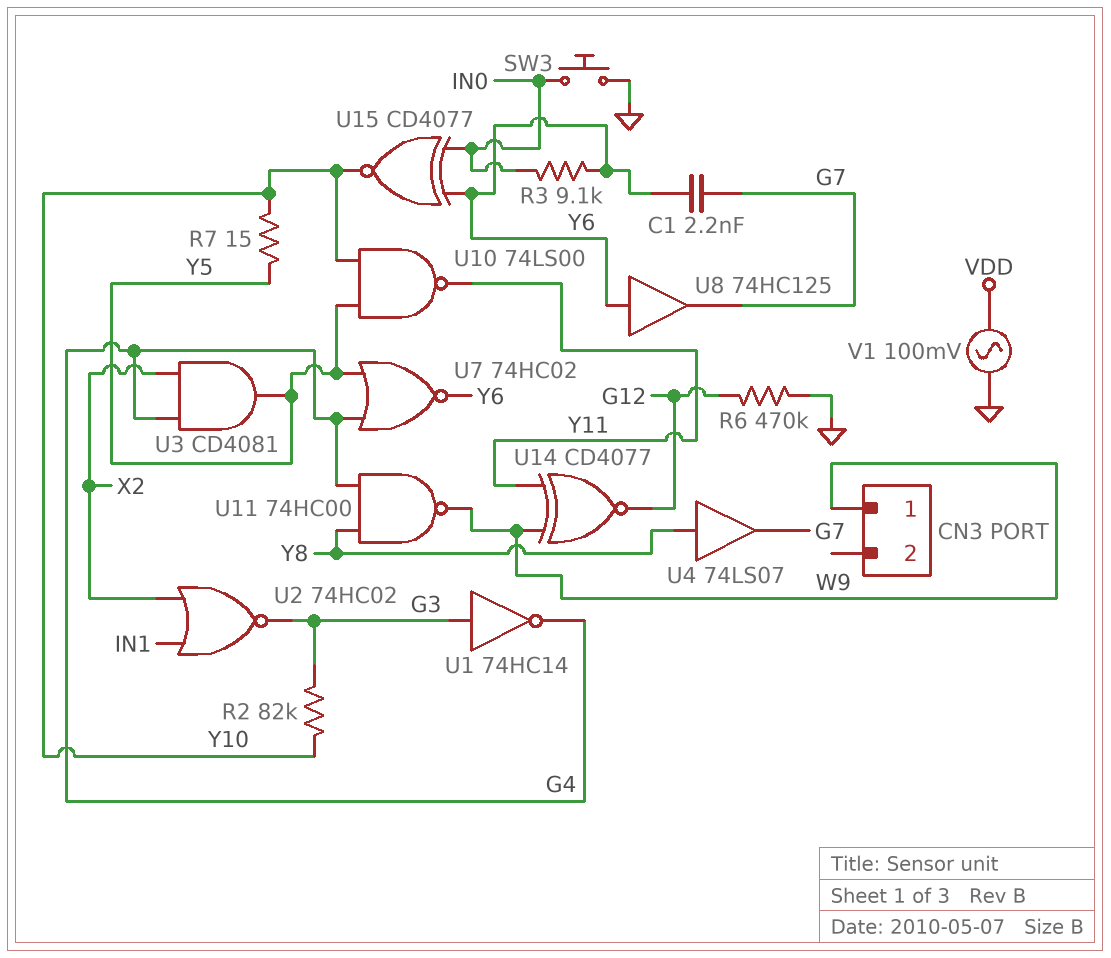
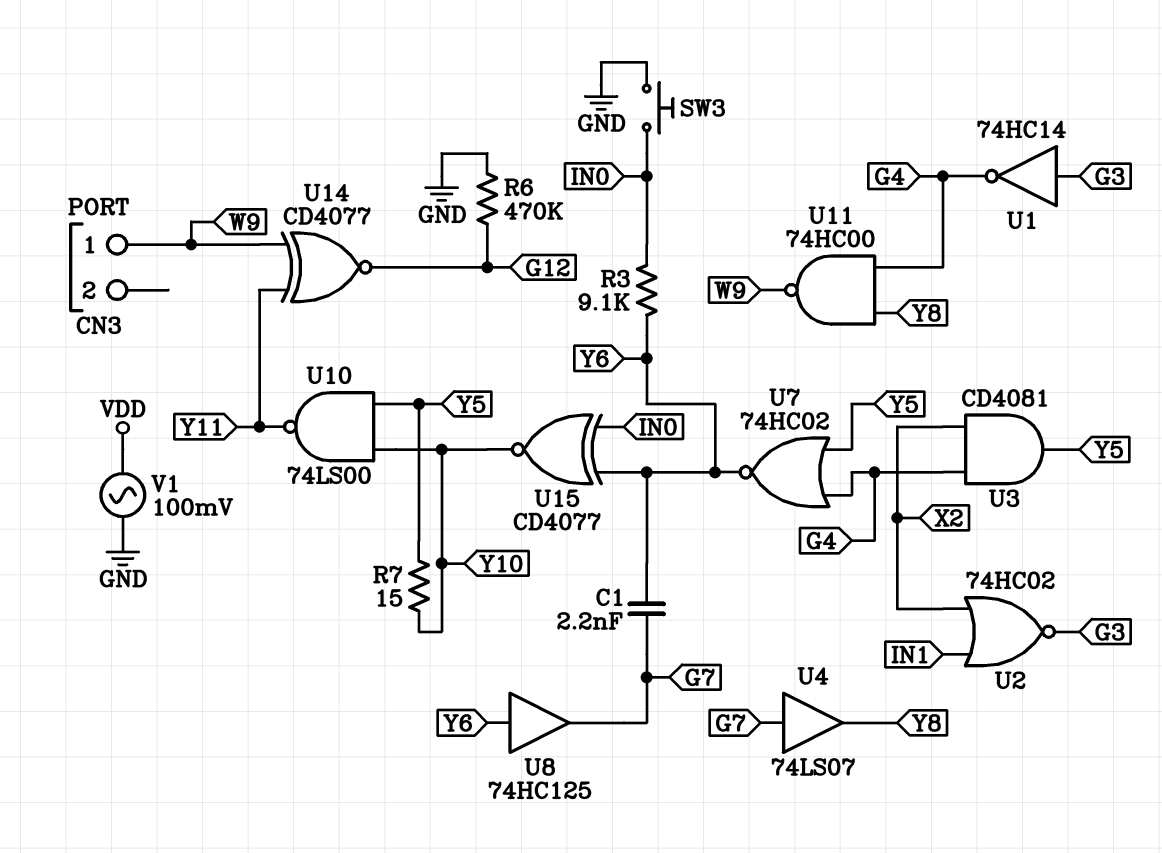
R2: 82k (G3, Y10) -> none
U4: buffer 74LS07 (in Y8, out G7) -> buffer 74LS07 (in G7, out Y8)

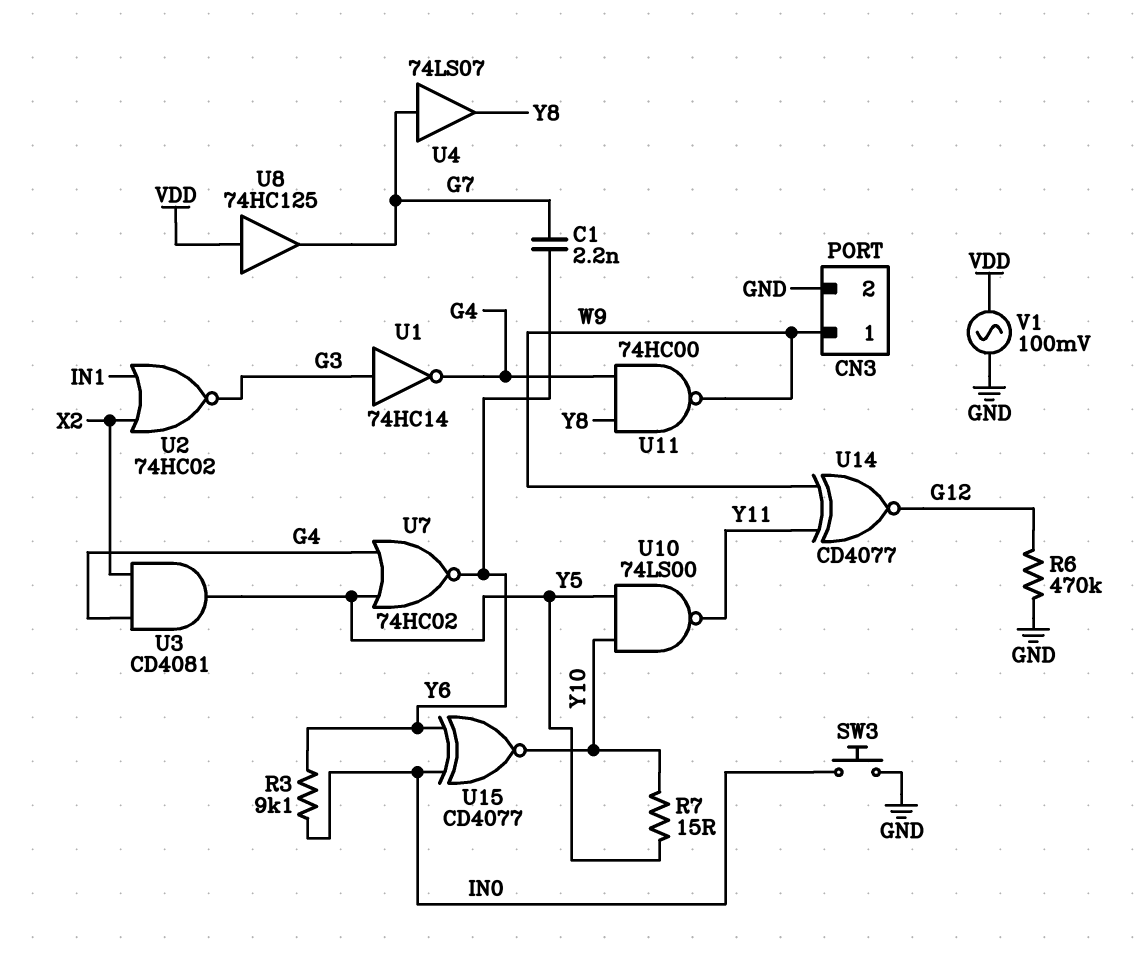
CN3 pin 2: none -> GND
U8: buffer 74HC125 (in Y6, out G7) -> buffer 74HC125 (in VDD, out G7)

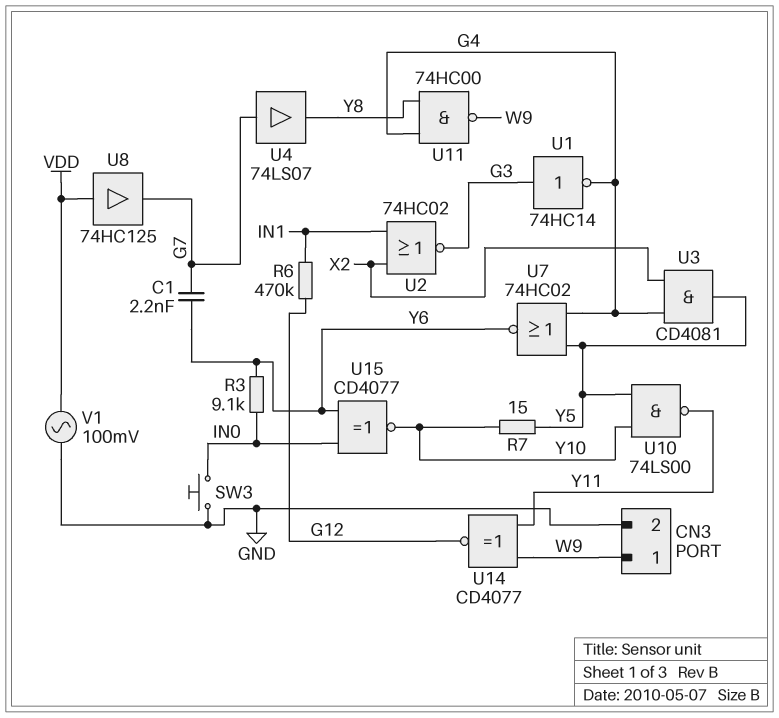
R6: 470k (G12, GND) -> 470k (G12, IN1)

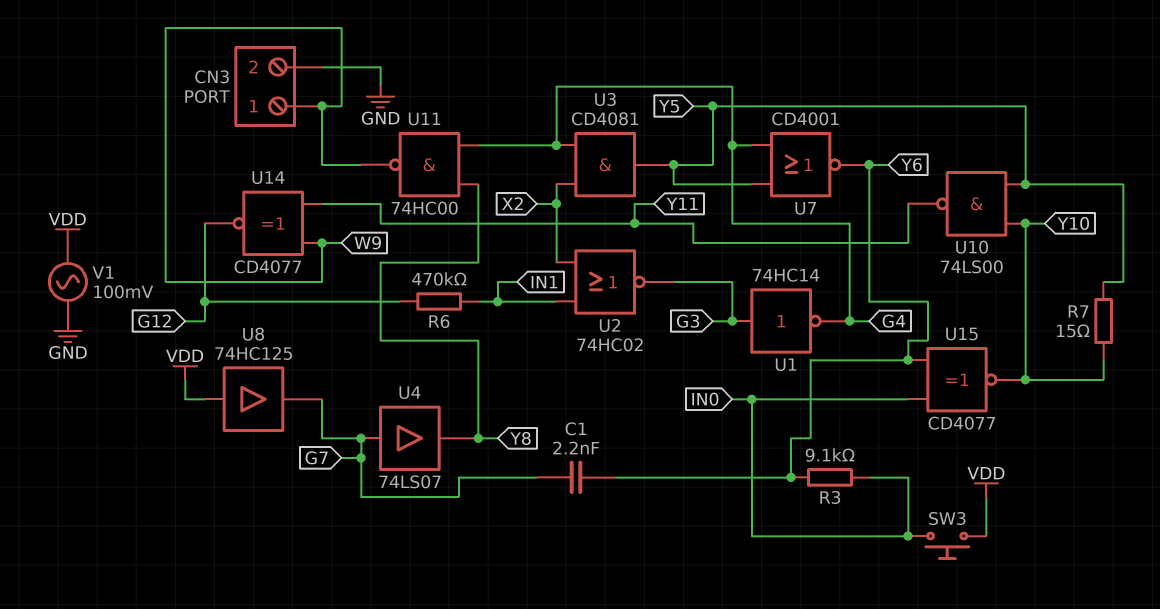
SW3: button (GND, IN0) -> button (IN0, VDD)
U7: NOR 74HC02 (in G4, in Y5, out Y6) -> NOR CD4001 (in G4, in Y5, out Y6)

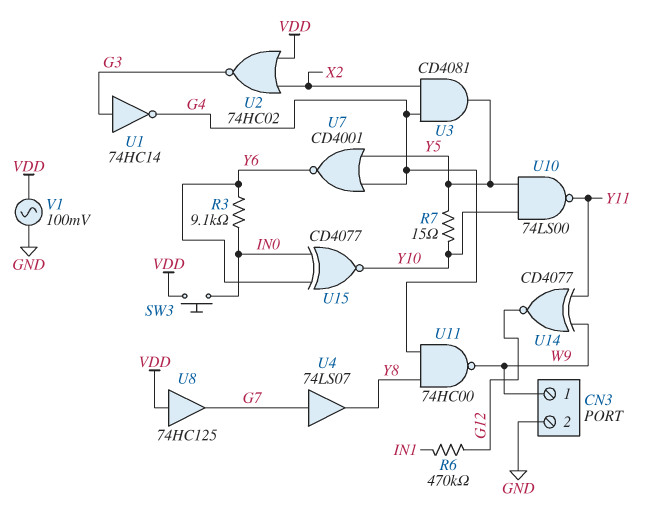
C1: 2.2nF (G7, Y6) -> none
U2: NOR 74HC02 (in IN1, in X2, out G3) -> NOR 74HC02 (in VDD, in X2, out G3)

